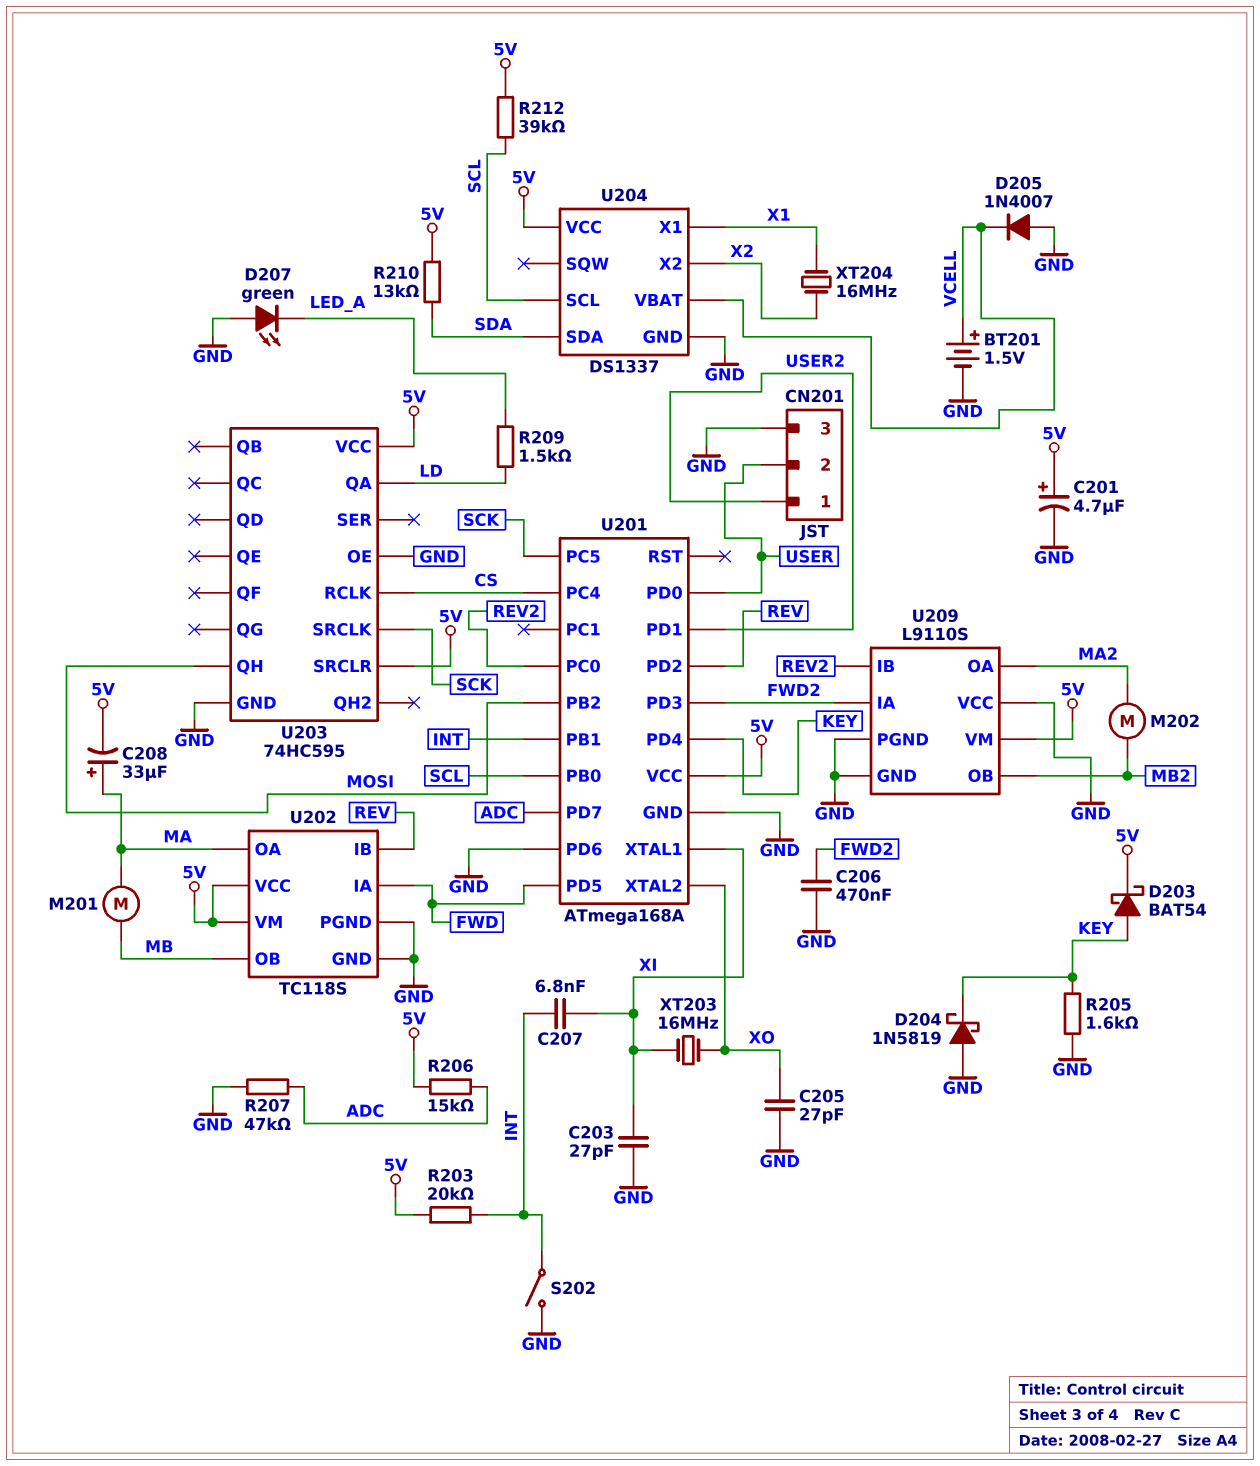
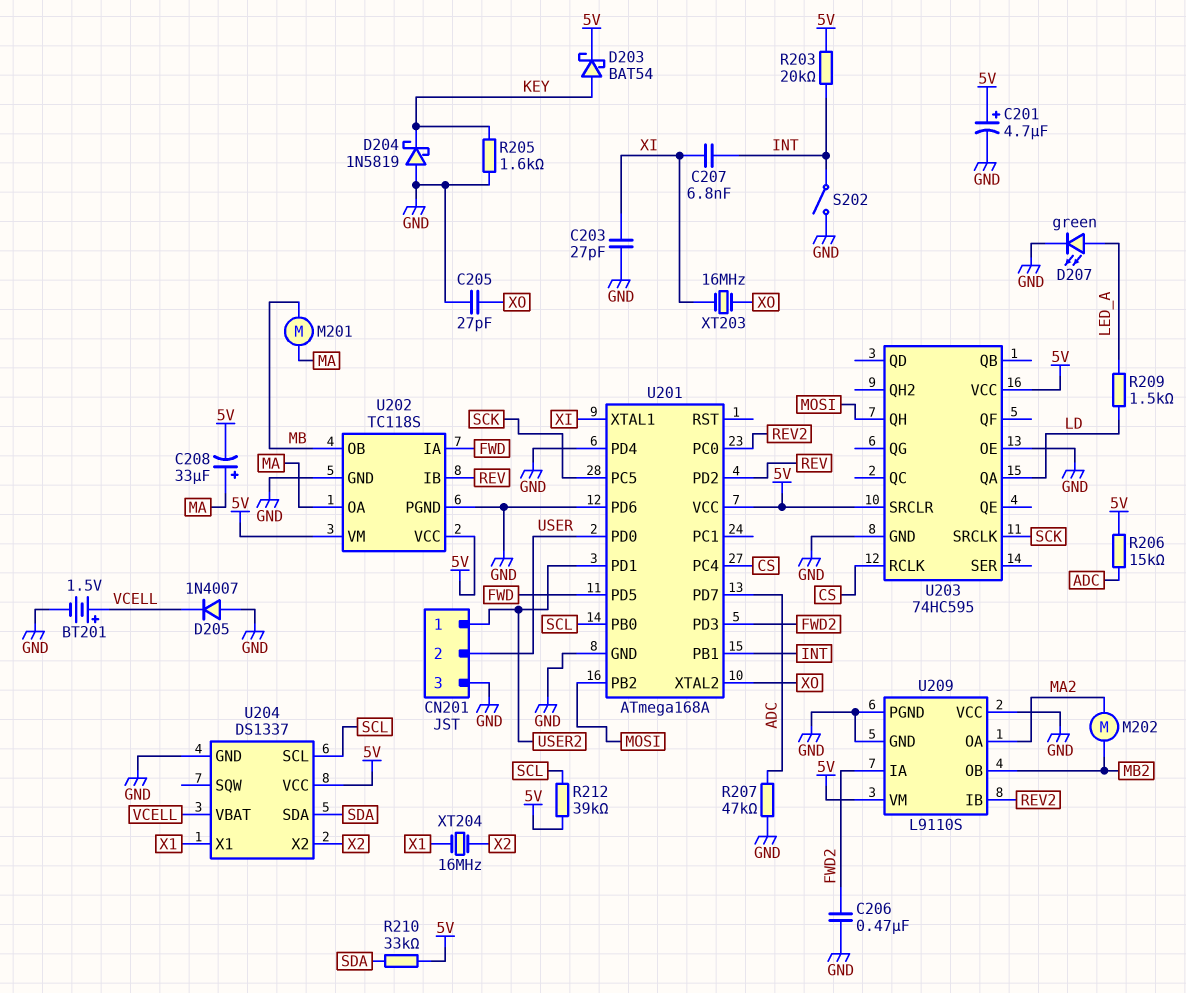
D207: LED green (A GND, K LED_A) -> LED green (A LED_A, K GND)
R210: 13k (5V, SDA) -> 33k (5V, SDA)
U201 pin PD4: KEY -> GND

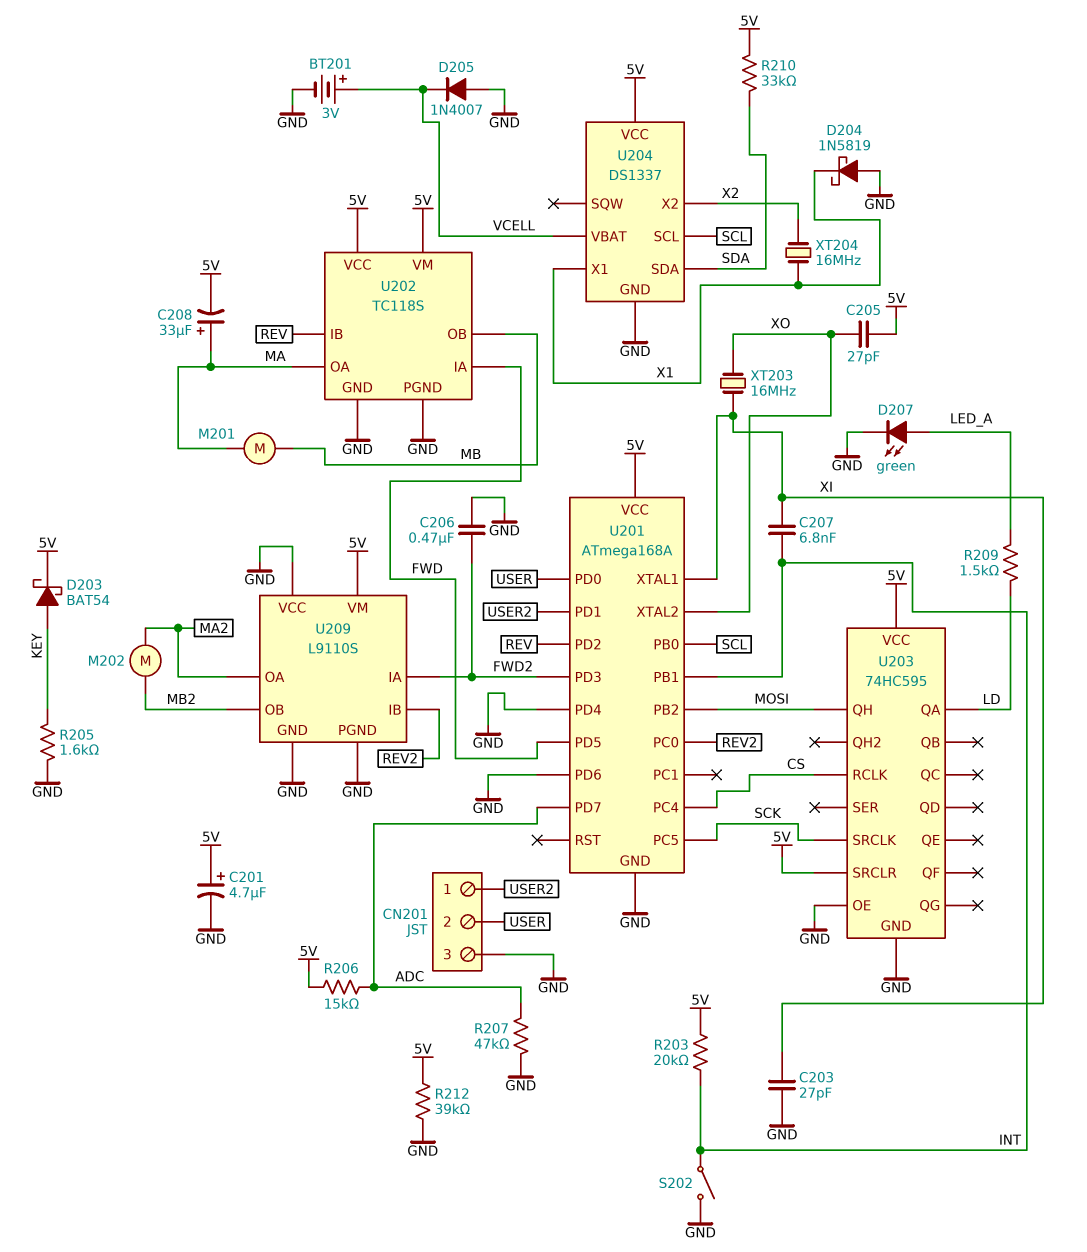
BT201: 1.5V (plus VCELL, minus GND) -> 3V (plus VCELL, minus GND)
C205: 27pF (GND, XO) -> 27pF (5V, XO)
D204: schottky 1N5819 (A GND, K KEY) -> schottky 1N5819 (A GND, K X1)
R212: 39k (5V, SCL) -> 39k (5V, GND)

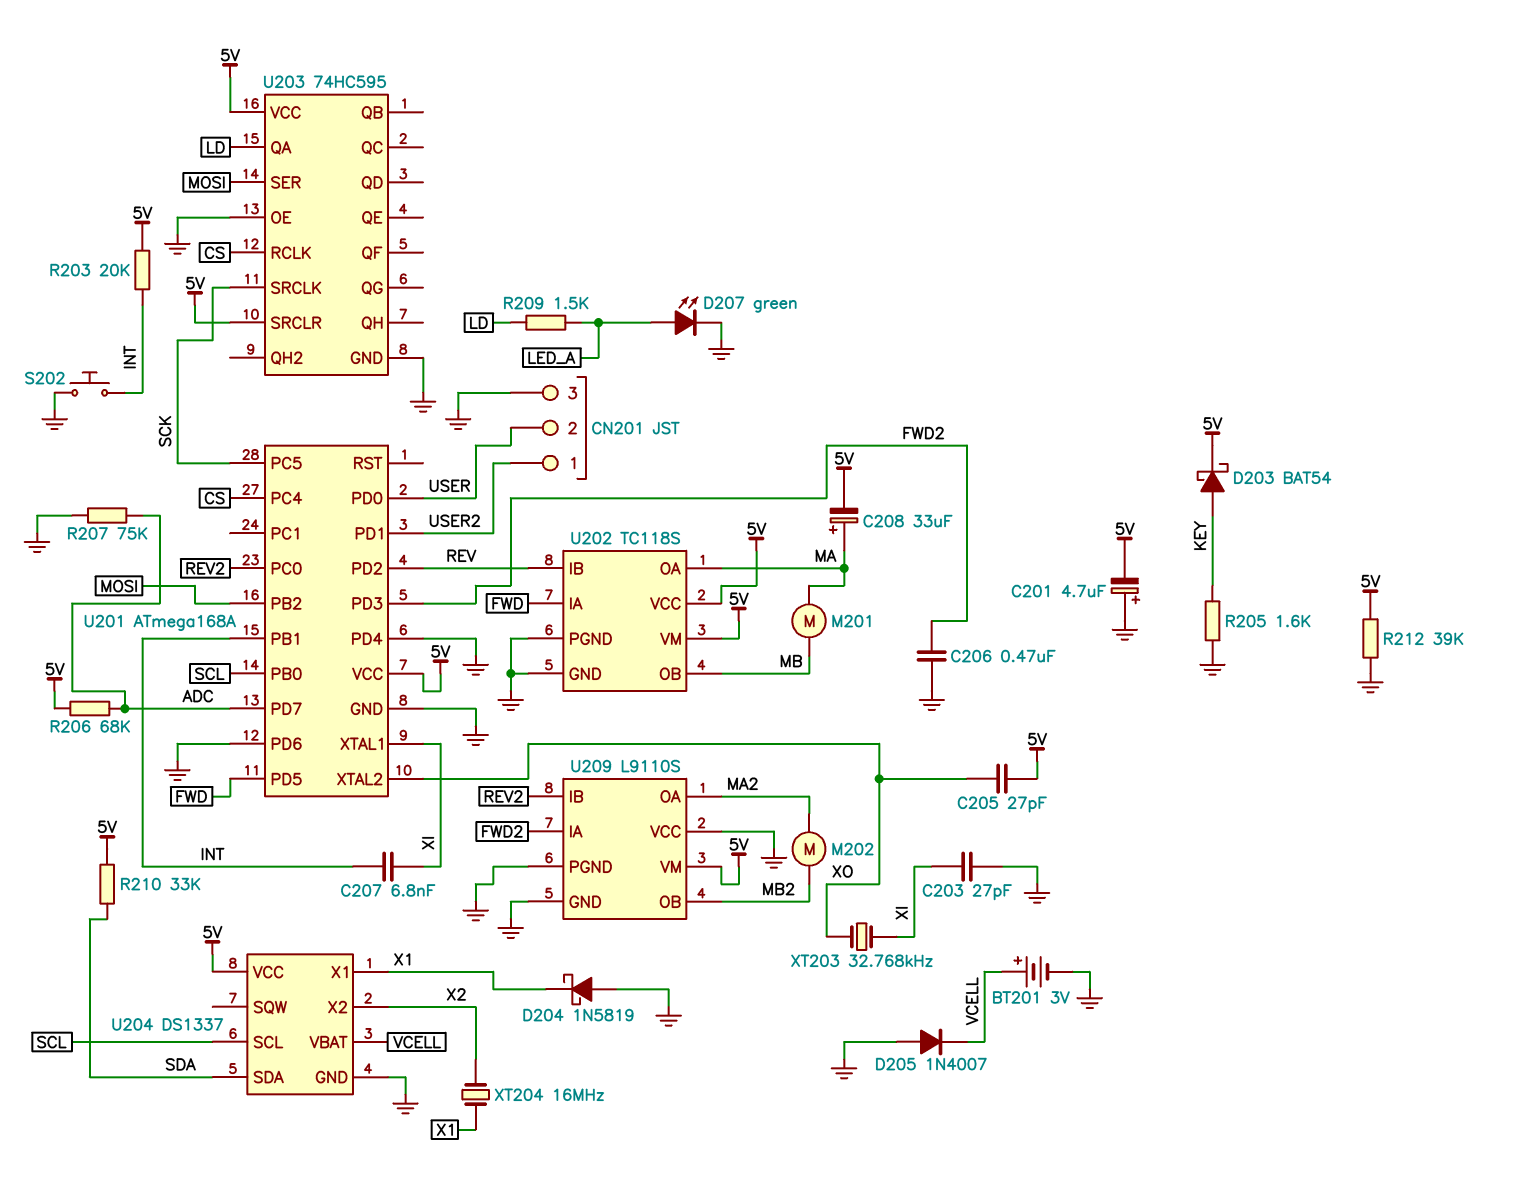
C201: 4.7uF (plus 5V, minus GND) -> 4.7uF (plus GND, minus 5V)
R206: 15k (5V, ADC) -> 68k (5V, ADC)
R207: 47k (ADC, GND) -> 75k (ADC, GND)
S202: switch (GND, INT) -> button (GND, INT)
U203 pin QH: MOSI -> none
U203 pin SER: none -> MOSI
XT203: 16MHz (XI, XO) -> 32.768kHz (XI, XO)

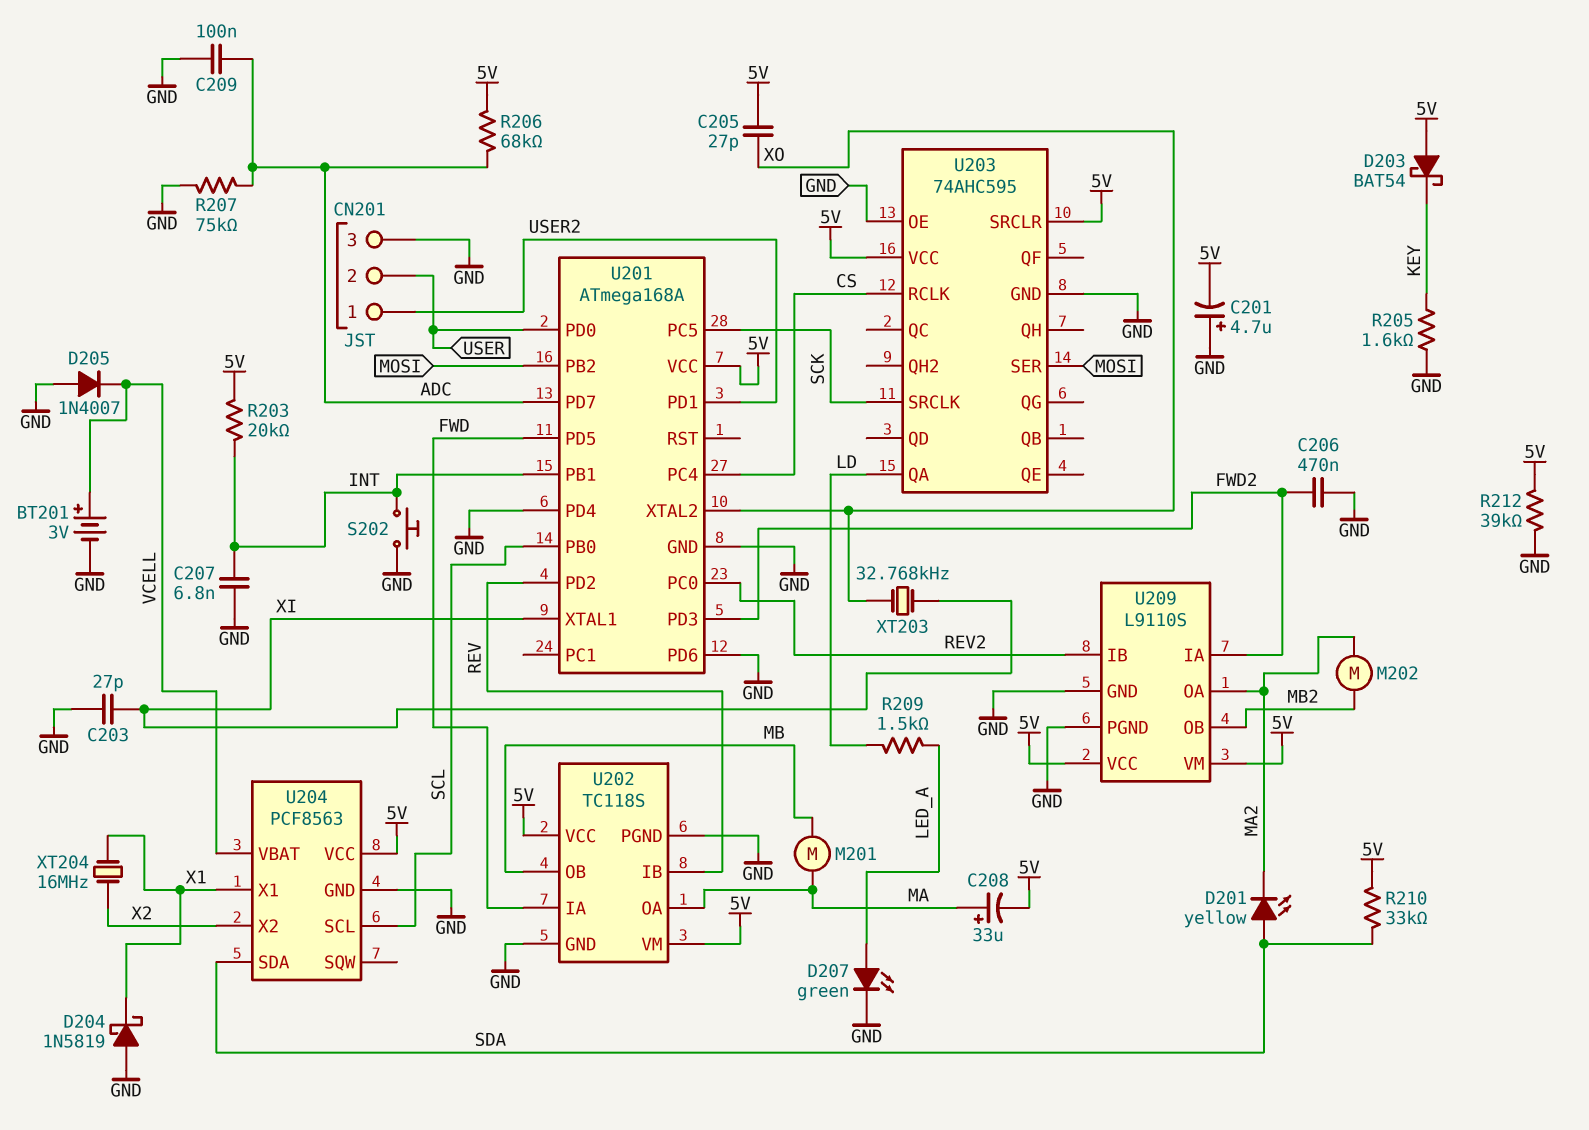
C207: 6.8nF (INT, XI) -> 6.8nF (GND, INT)
C209: none -> 100nF (ADC, GND)
D201: none -> LED yellow (A SDA, K MA2)
D203: schottky BAT54 (A KEY, K 5V) -> schottky BAT54 (A 5V, K KEY)
U203: 74HC595 -> 74AHC595
U204: DS1337 -> PCF8563
U209 pin VCC: GND -> 5V

